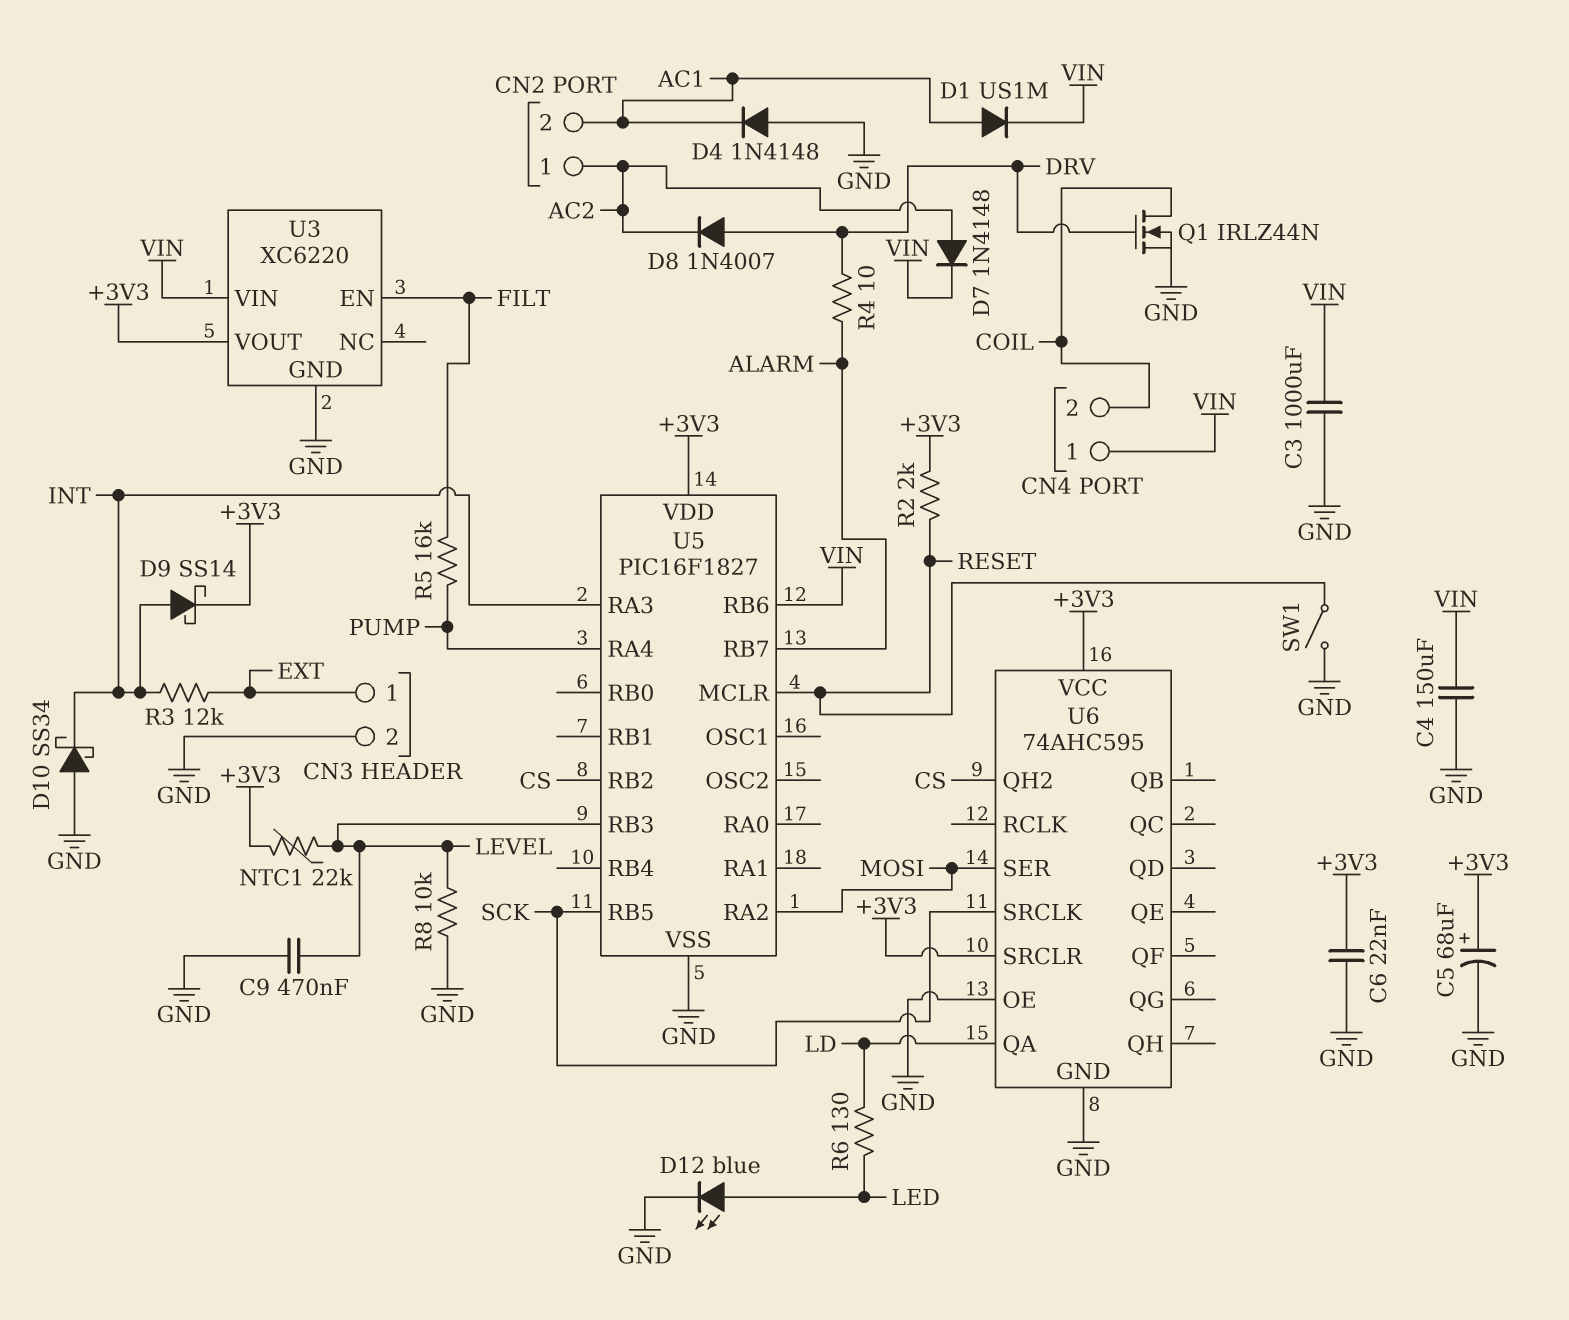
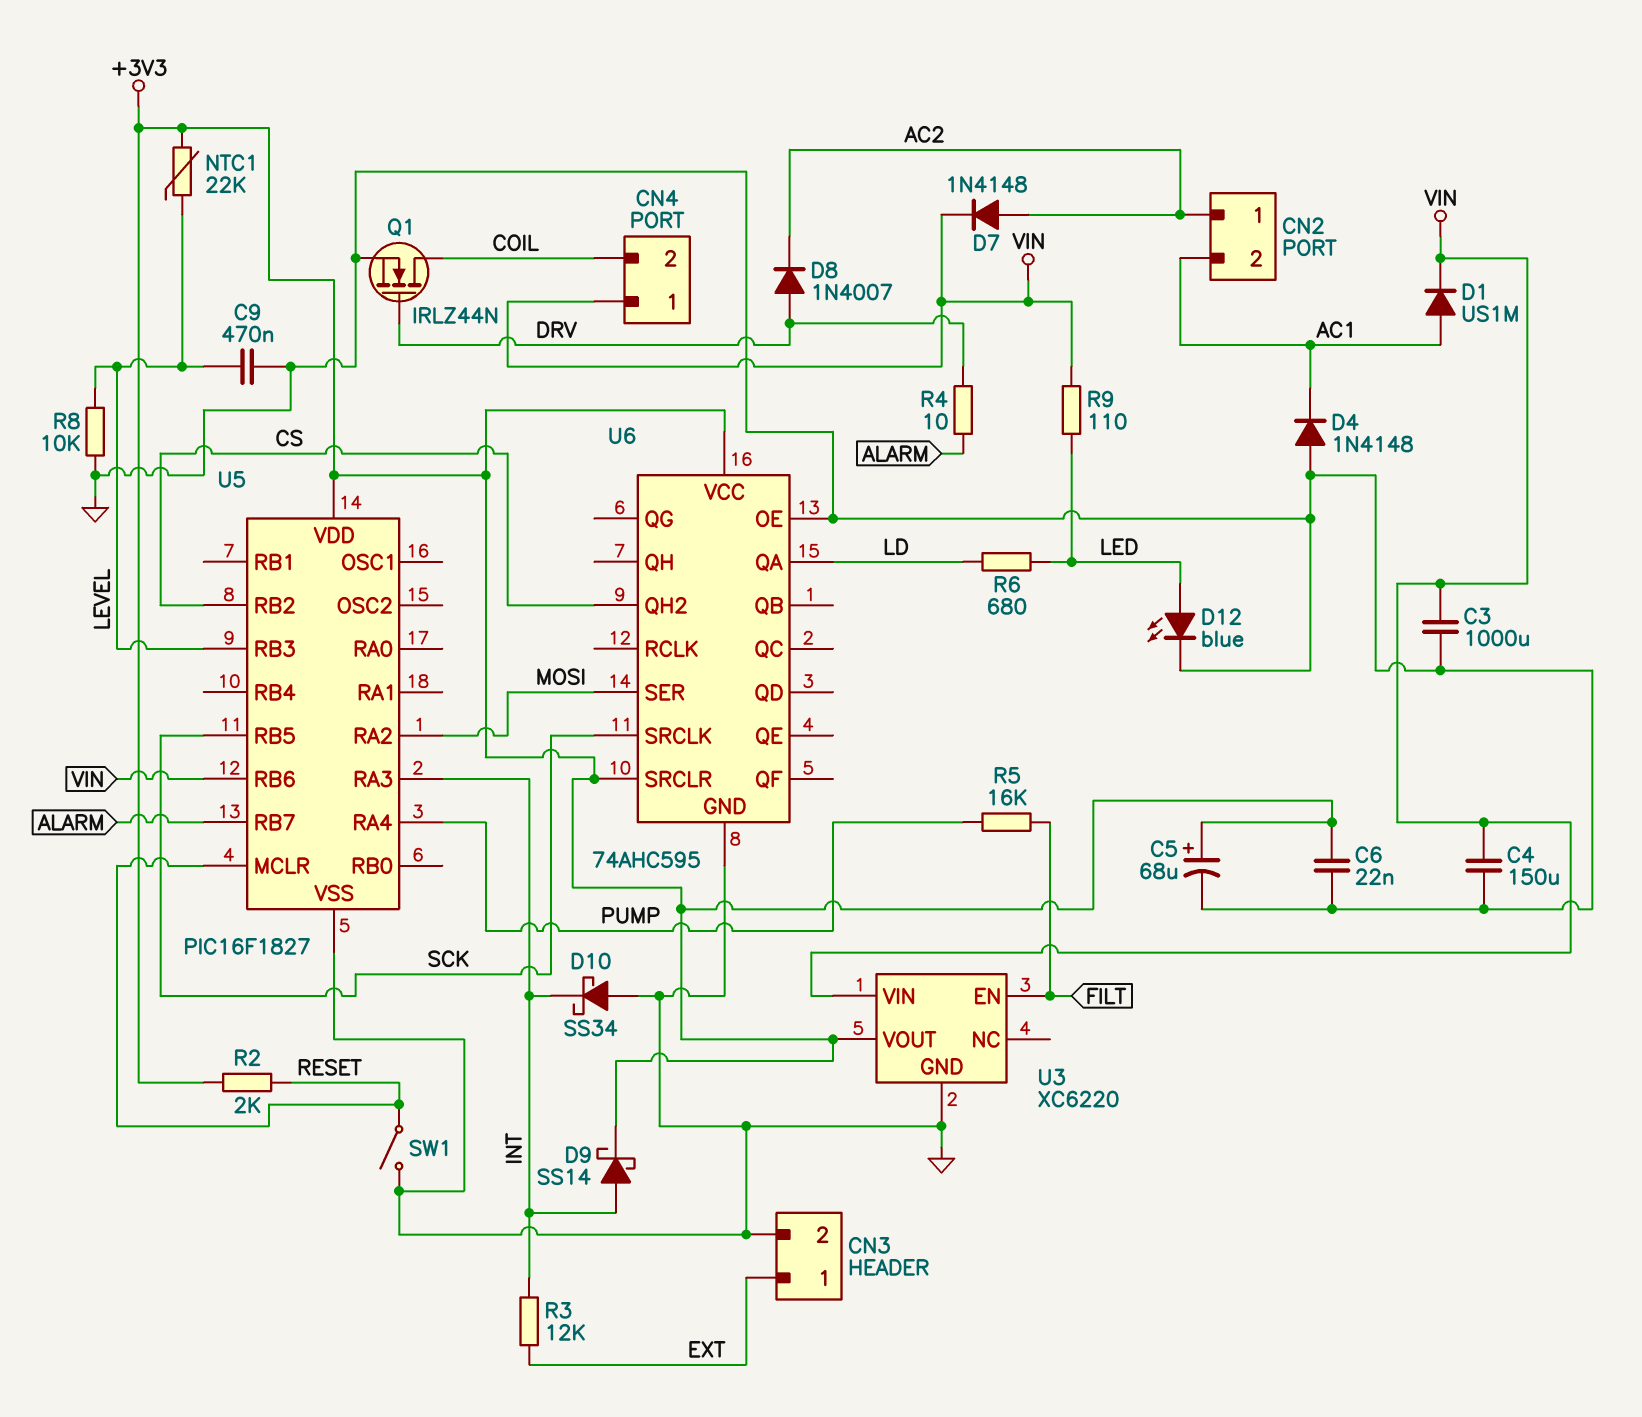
R6: 130 (LD, LED) -> 680 (LD, LED)
R9: none -> 110 (LED, VIN)

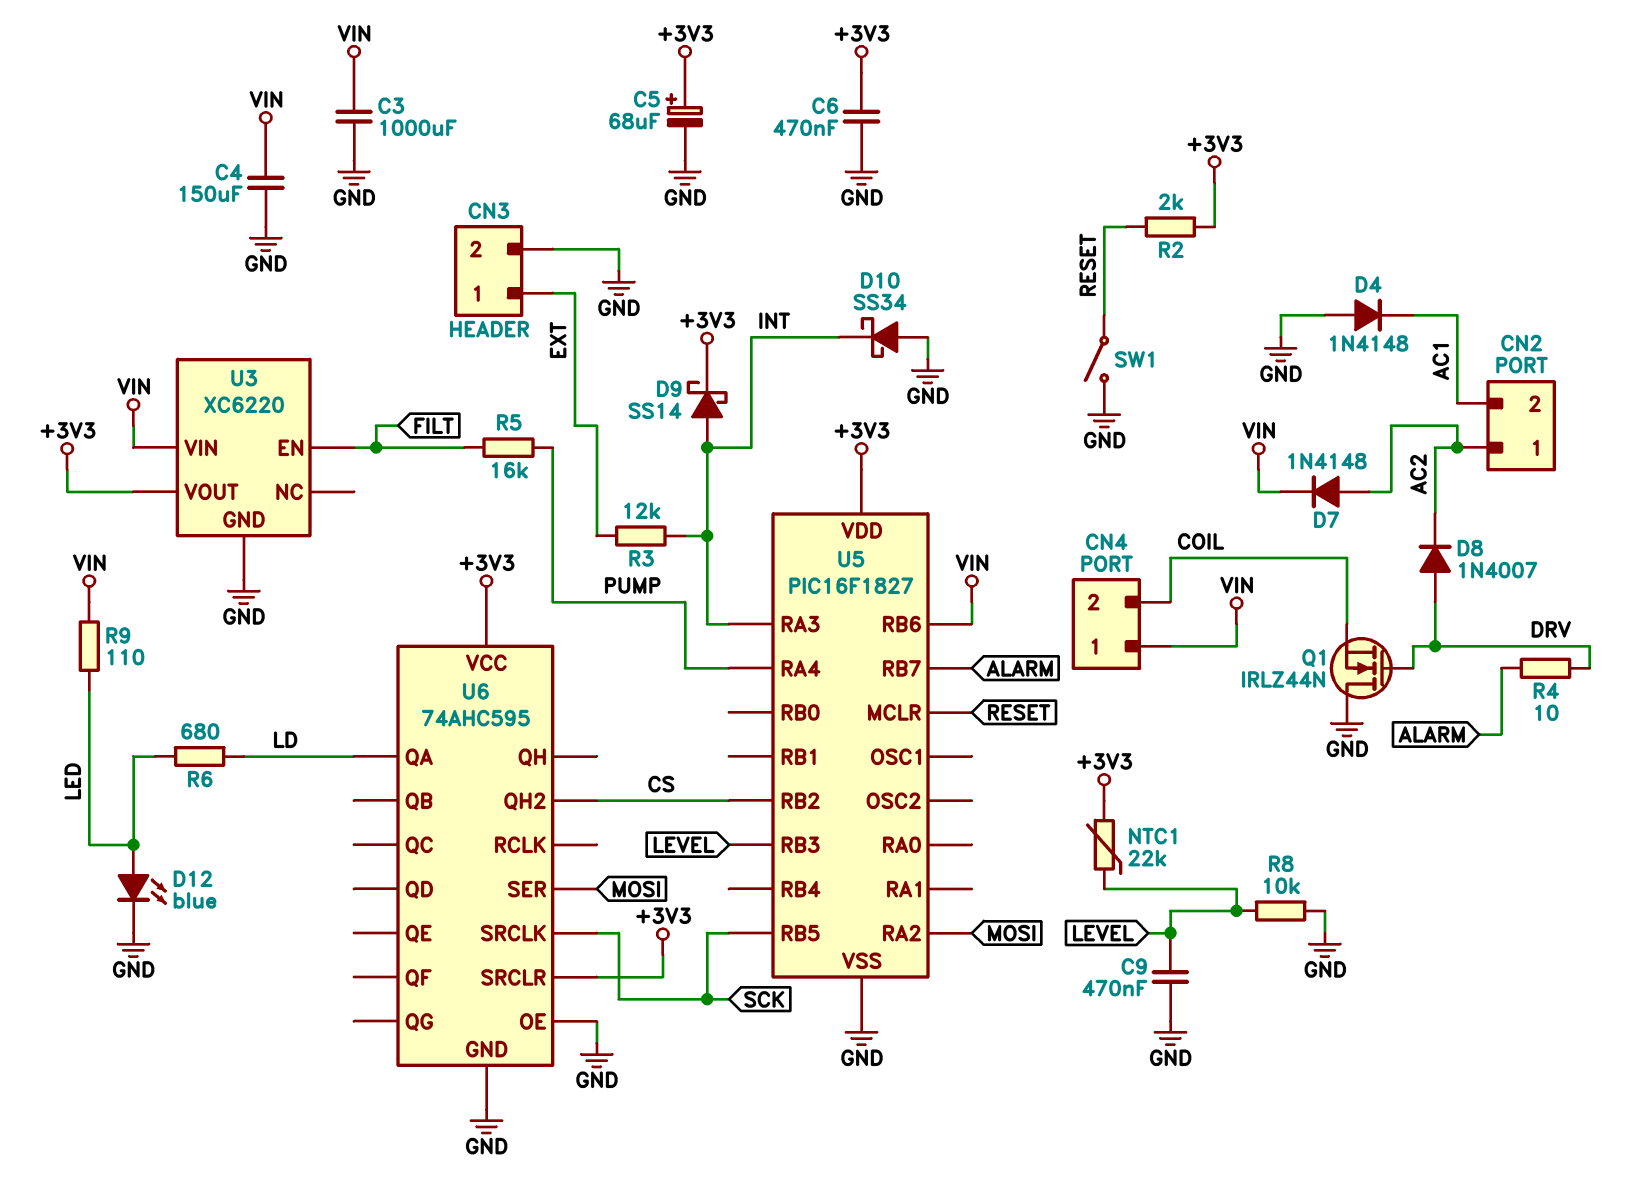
C6: 22nF (+3V3, GND) -> 470nF (+3V3, GND)
D1: diode US1M (A AC1, K VIN) -> none
Q1: NMOS IRLZ44N (G DRV, D COIL, S GND) -> NMOS IRLZ44N (G DRV, D GND, S COIL)

